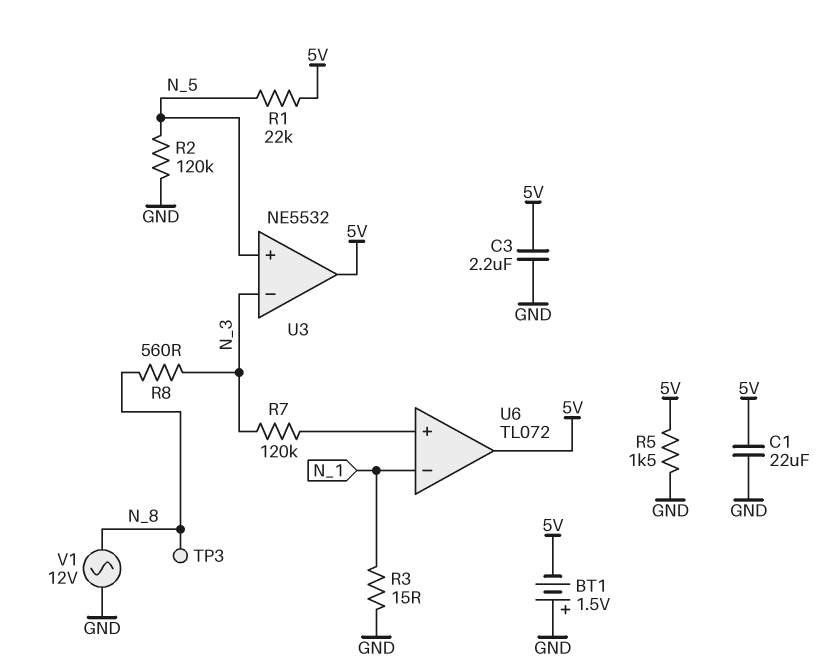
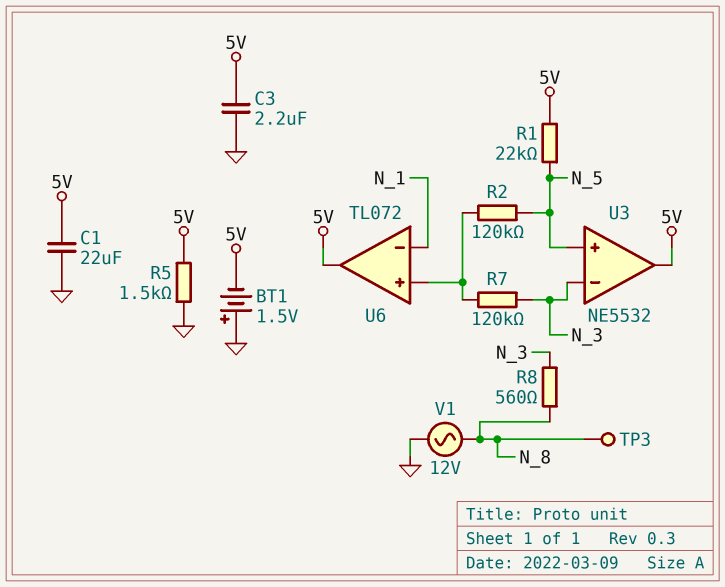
R2: 120k (GND, N_5) -> 120k (N_5, U6/in+)
R3: 15 (GND, N_1) -> none

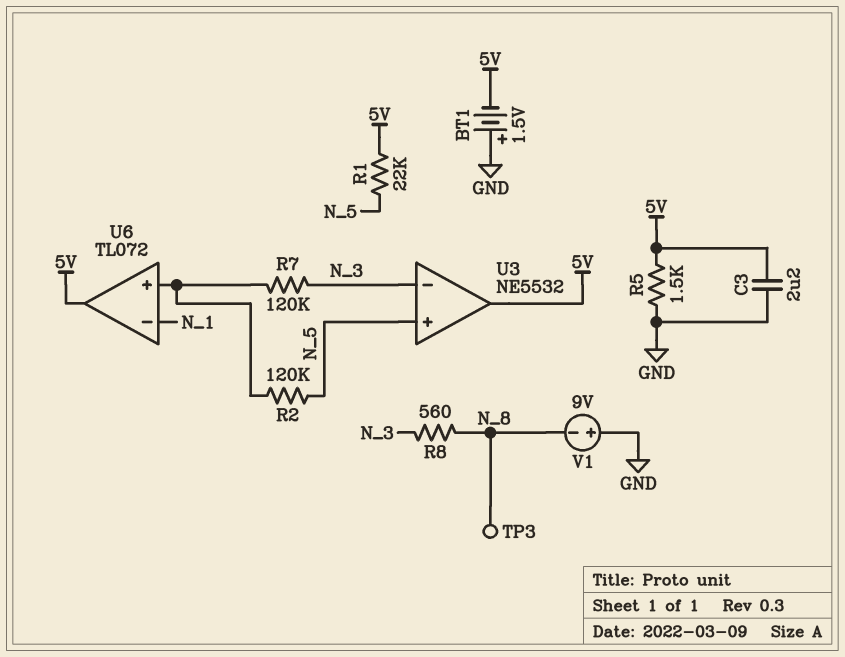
C1: 22uF (5V, GND) -> none
V1: AC 12V (GND, N_8) -> 9V (plus GND, minus N_8)

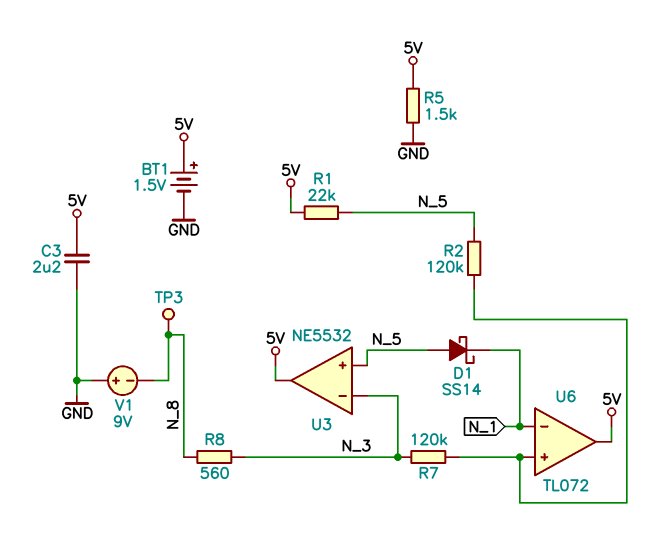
BT1: 1.5V (plus GND, minus 5V) -> 1.5V (plus 5V, minus GND)
D1: none -> schottky SS14 (A N_5, K N_1)

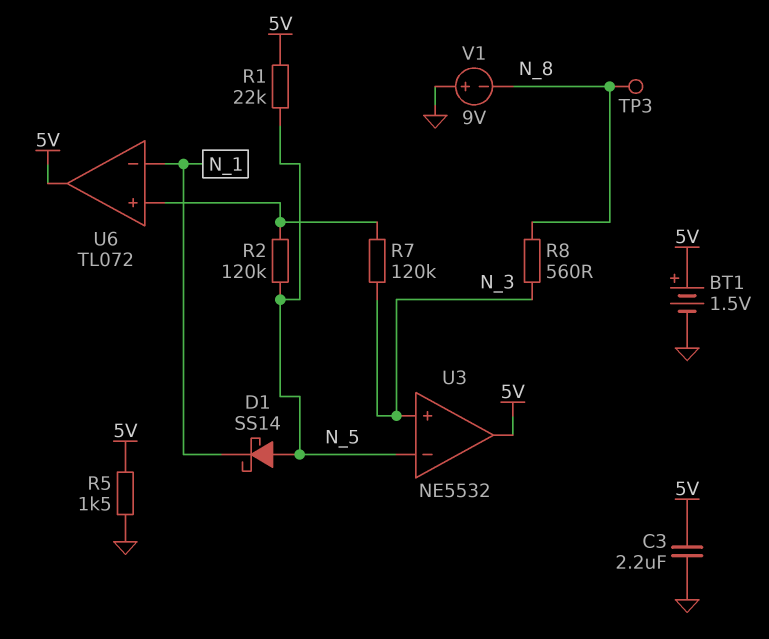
U3 pin in+: N_5 -> N_3
U3 pin in-: N_3 -> N_5

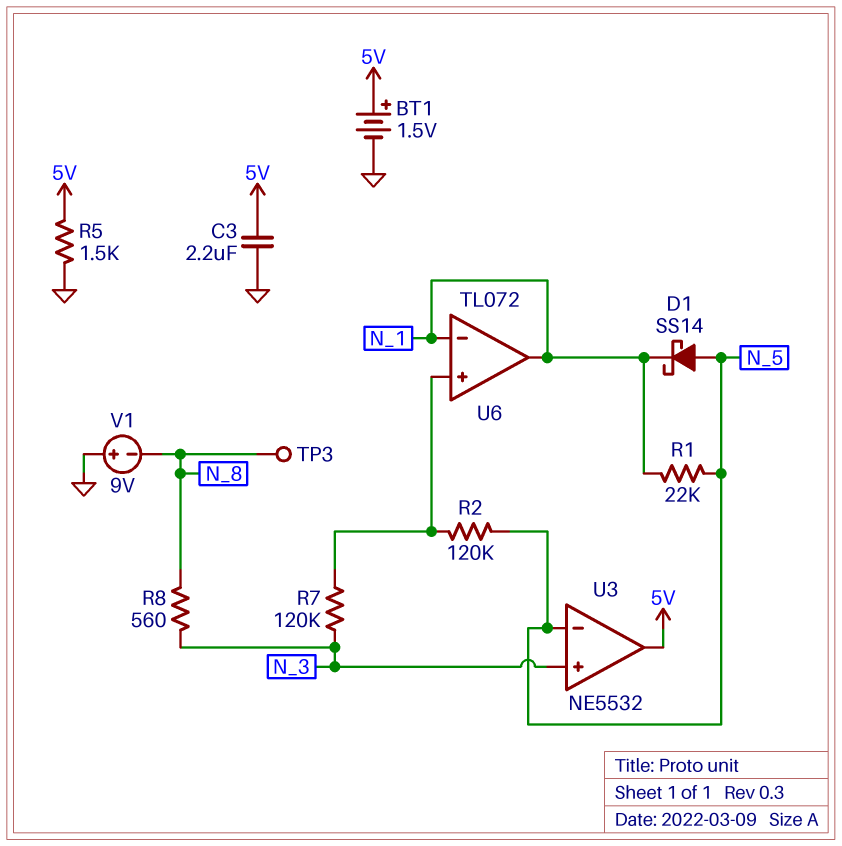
R1: 22k (5V, N_5) -> 22k (N_1, N_5)
U6 pin out: 5V -> N_1

